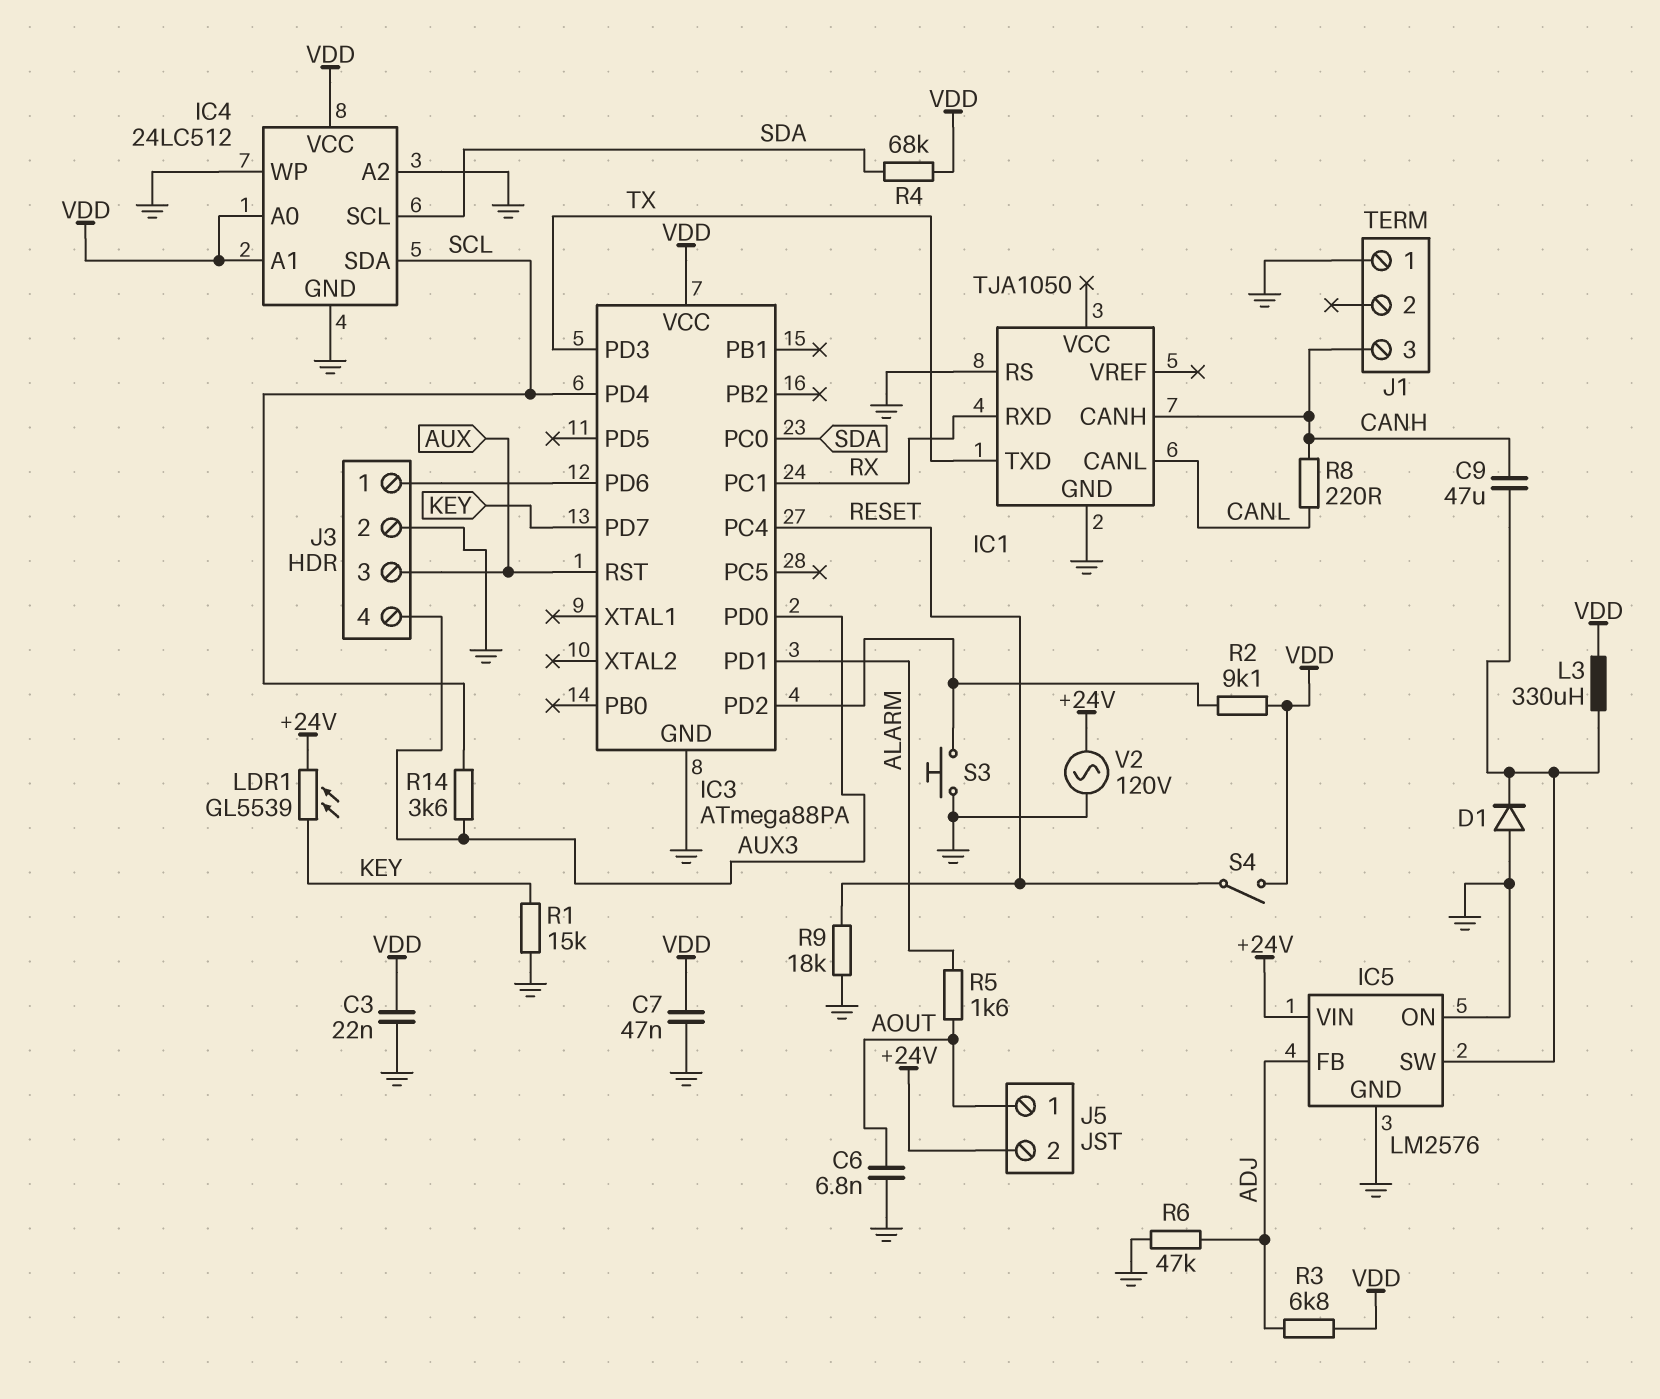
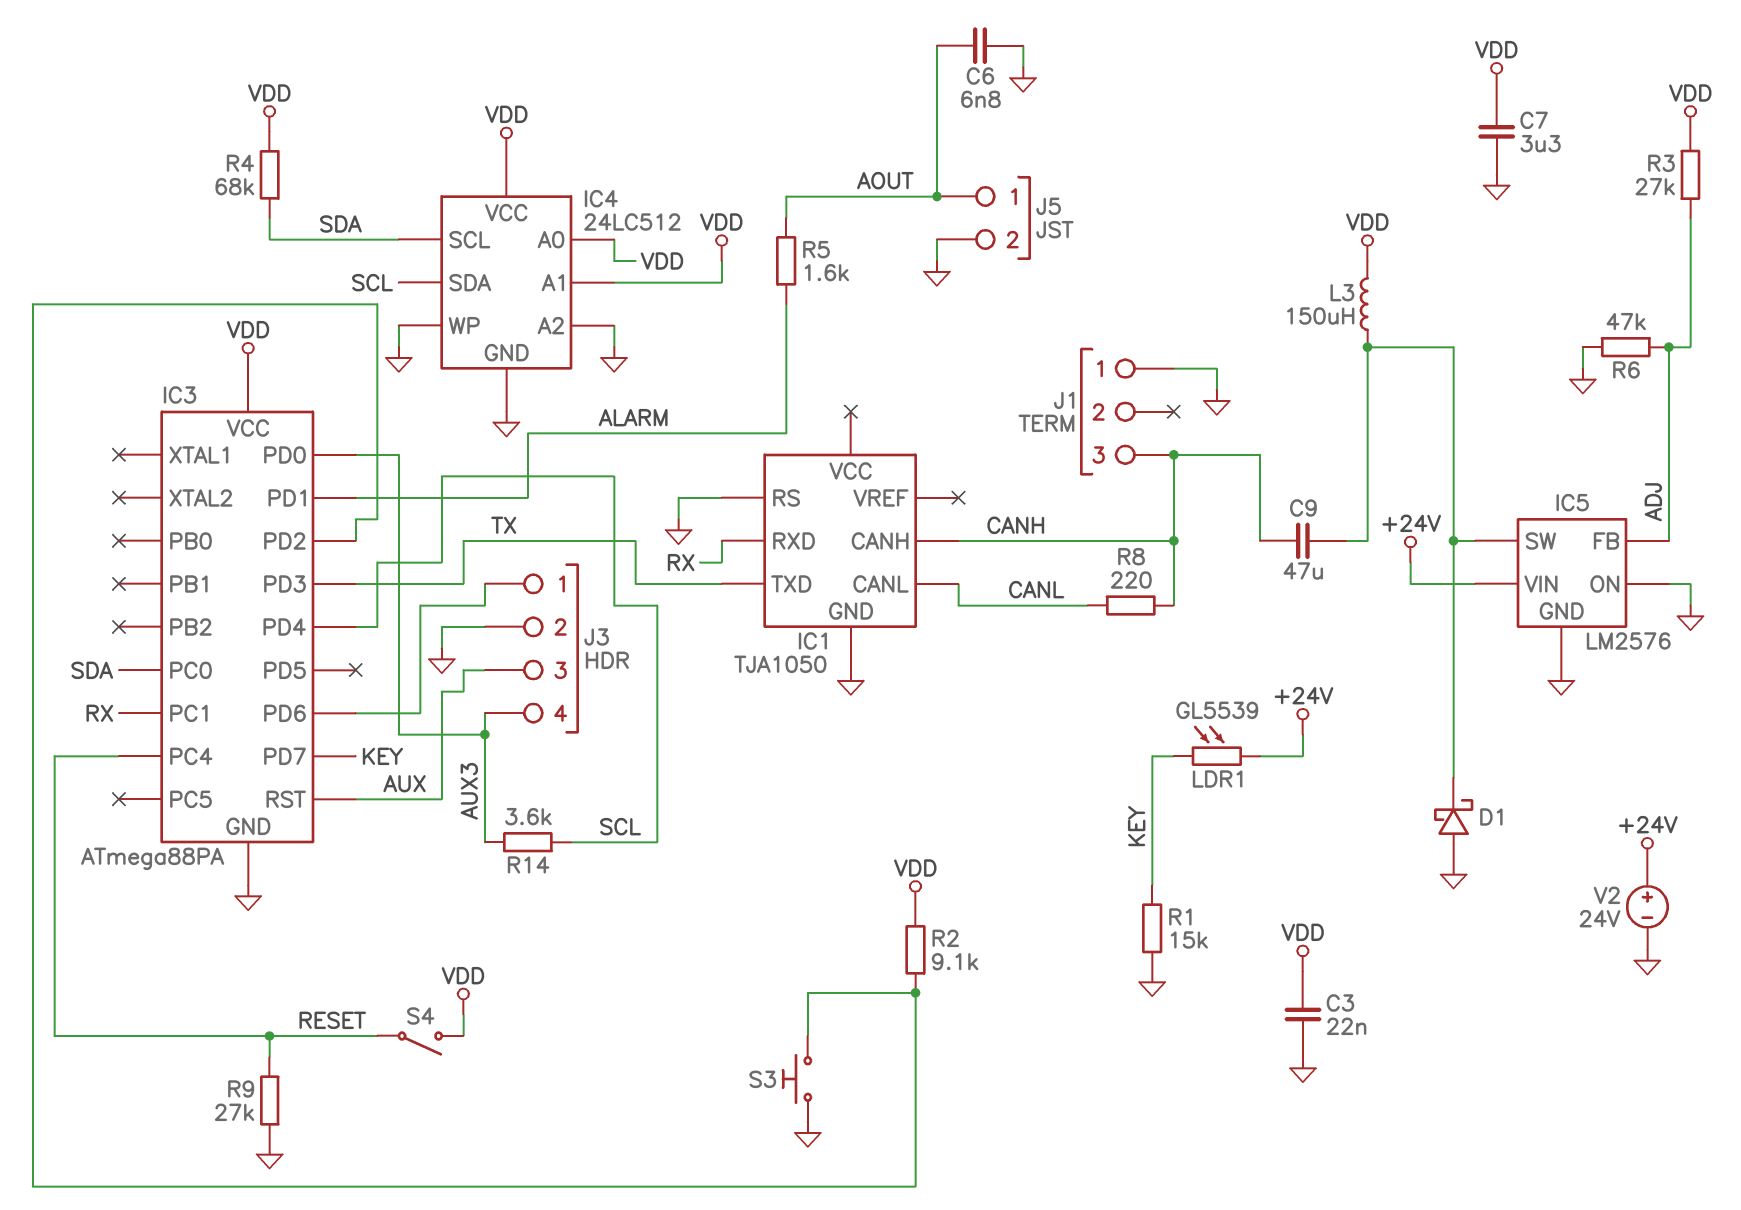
C7: 47nF (GND, VDD) -> 3.3uF (GND, VDD)
D1: diode (A GND, K IC5/SW) -> schottky (A GND, K IC5/SW)
J5 pin 2: +24V -> GND
L3: 330uH (IC5/SW, VDD) -> 150uH (IC5/SW, VDD)
R3: 6.8k (ADJ, VDD) -> 27k (ADJ, VDD)
R9: 18k (GND, RESET) -> 27k (GND, RESET)
V2: AC 120V (+24V, GND) -> 24V (plus +24V, minus GND)

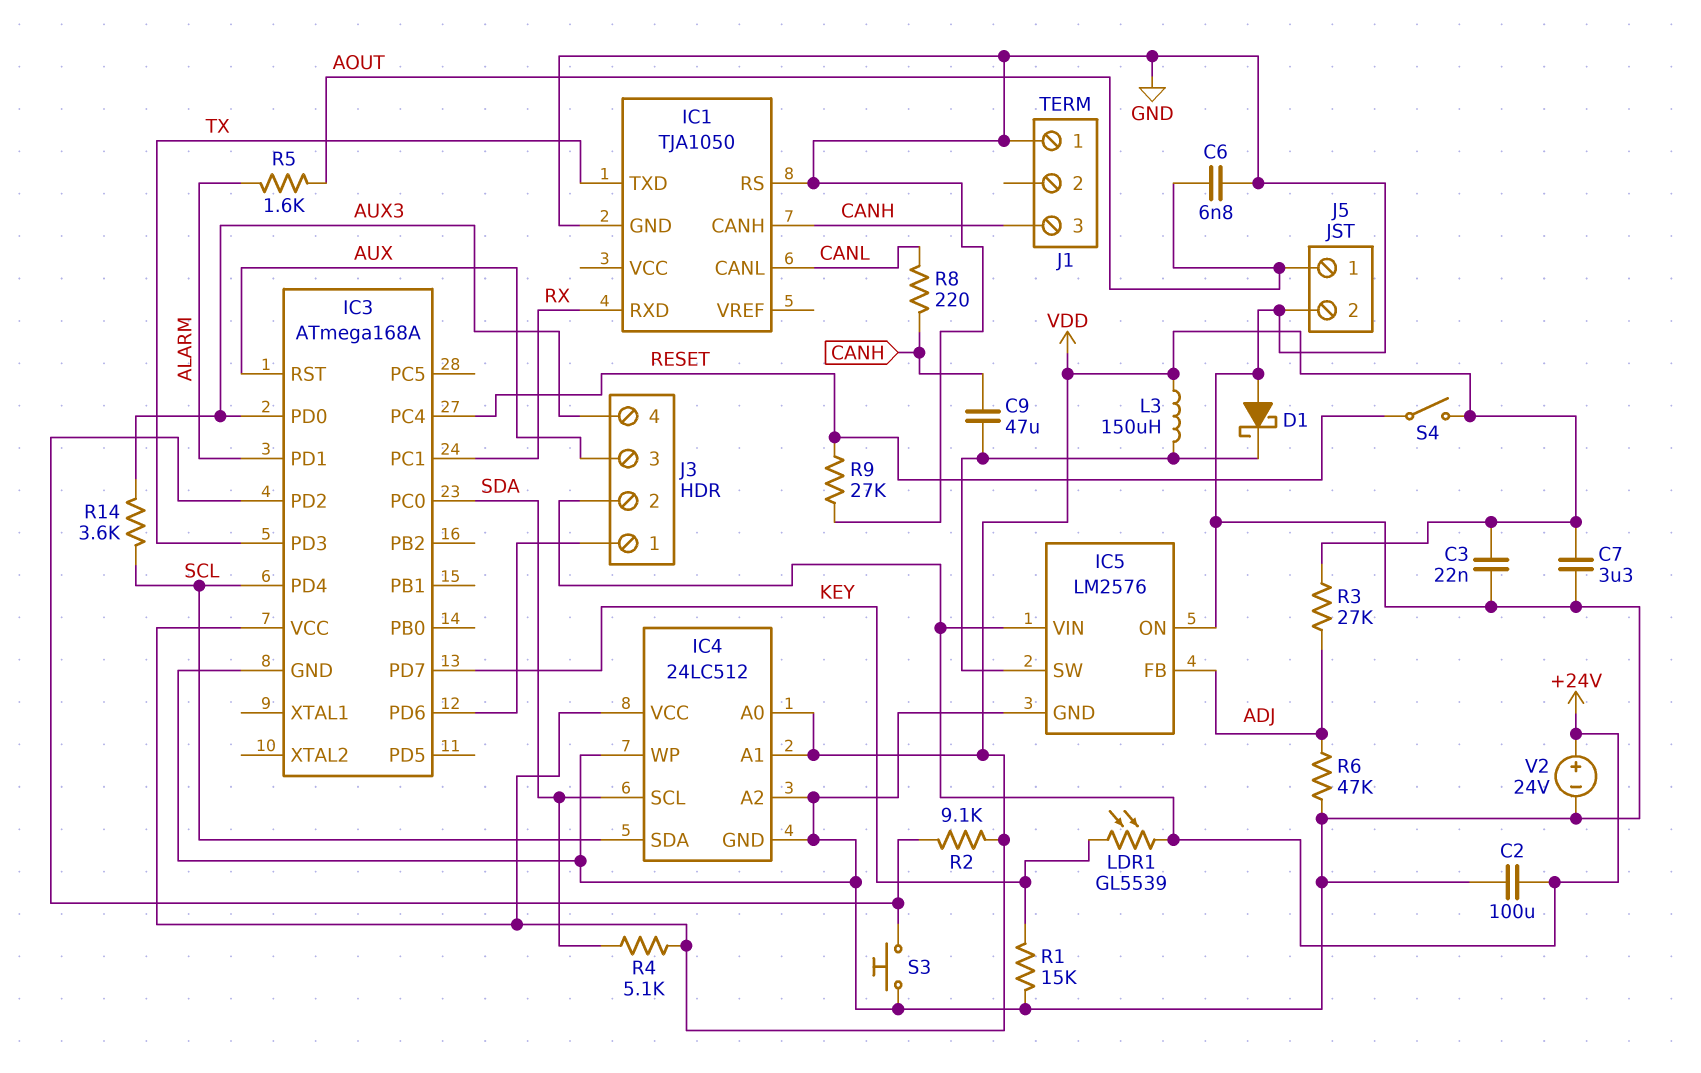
C2: none -> 100uF (+24V, GND)
IC3: ATmega88PA -> ATmega168A
J3 pin 2: GND -> +24V
R4: 68k (SDA, VDD) -> 5.1k (SDA, VDD)

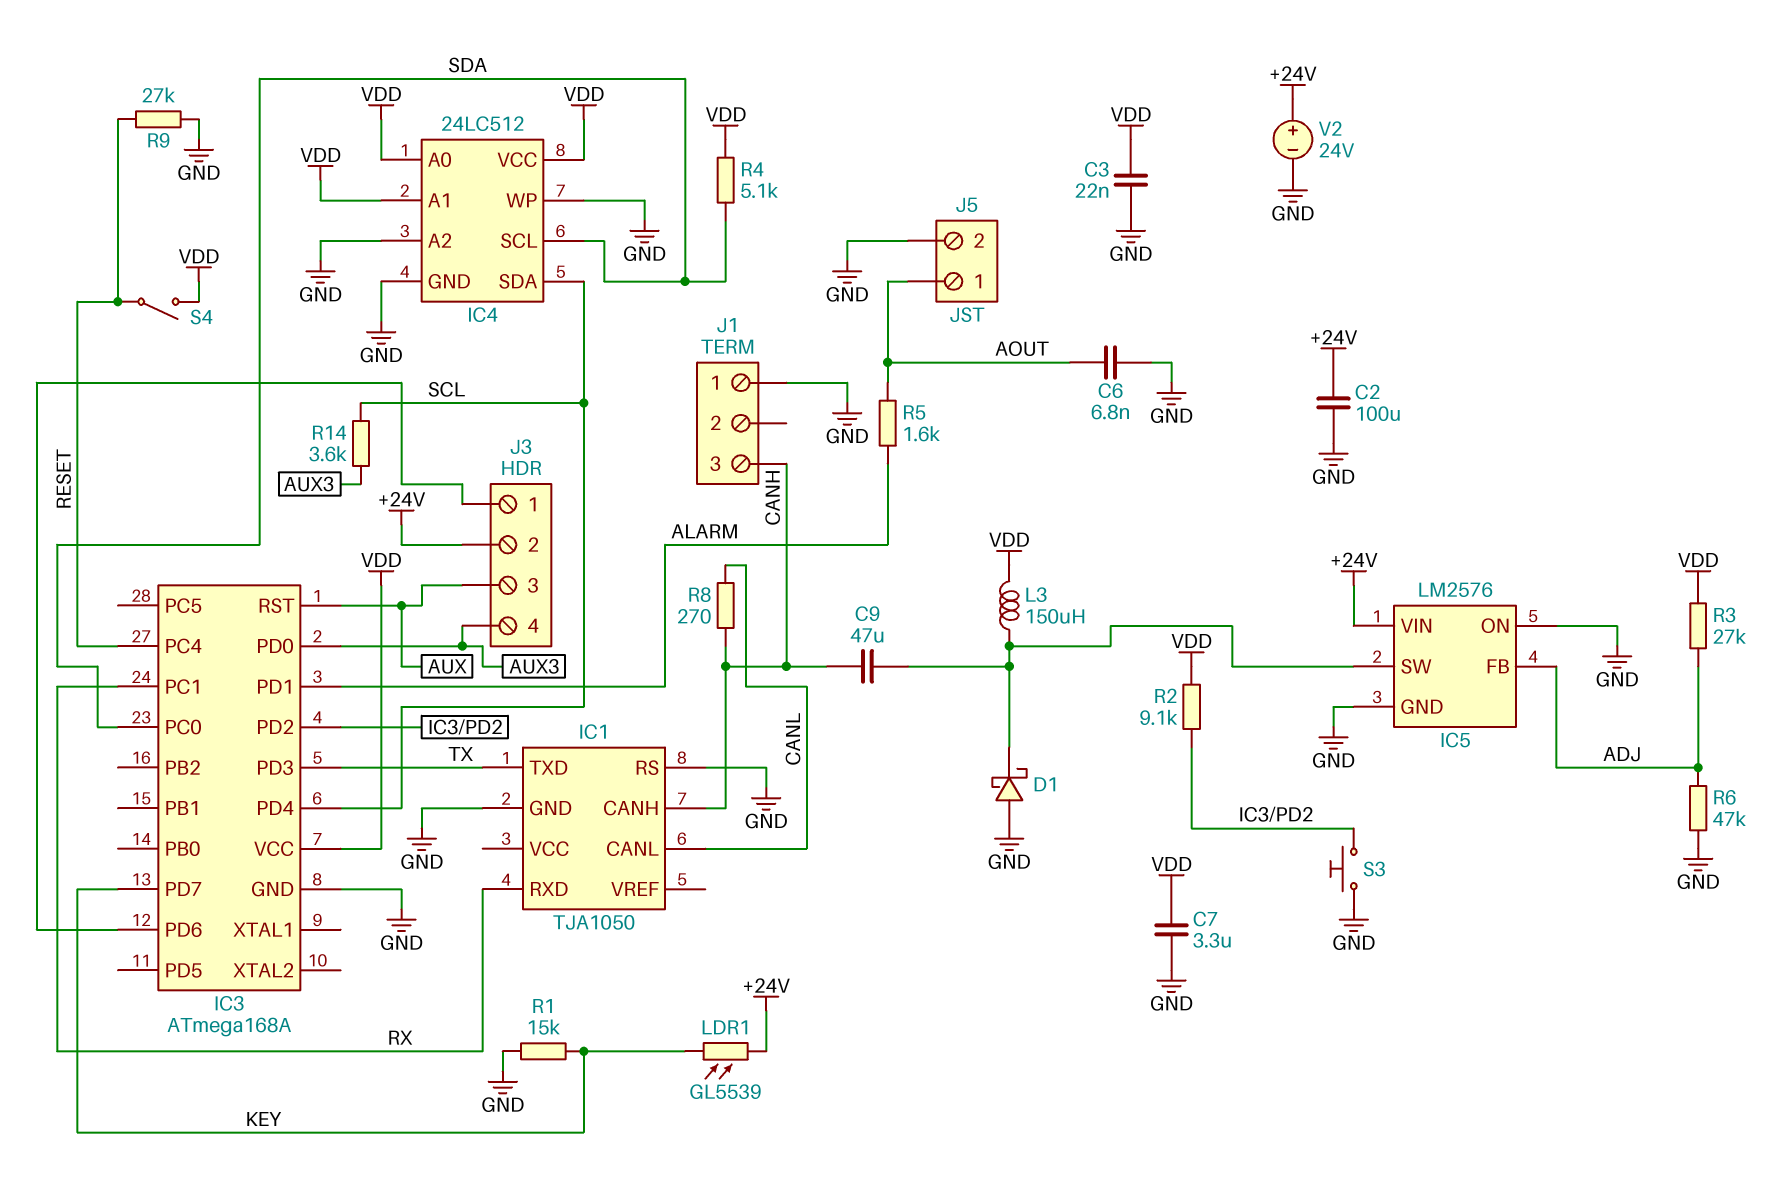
R8: 220 (CANH, CANL) -> 270 (CANH, CANL)

